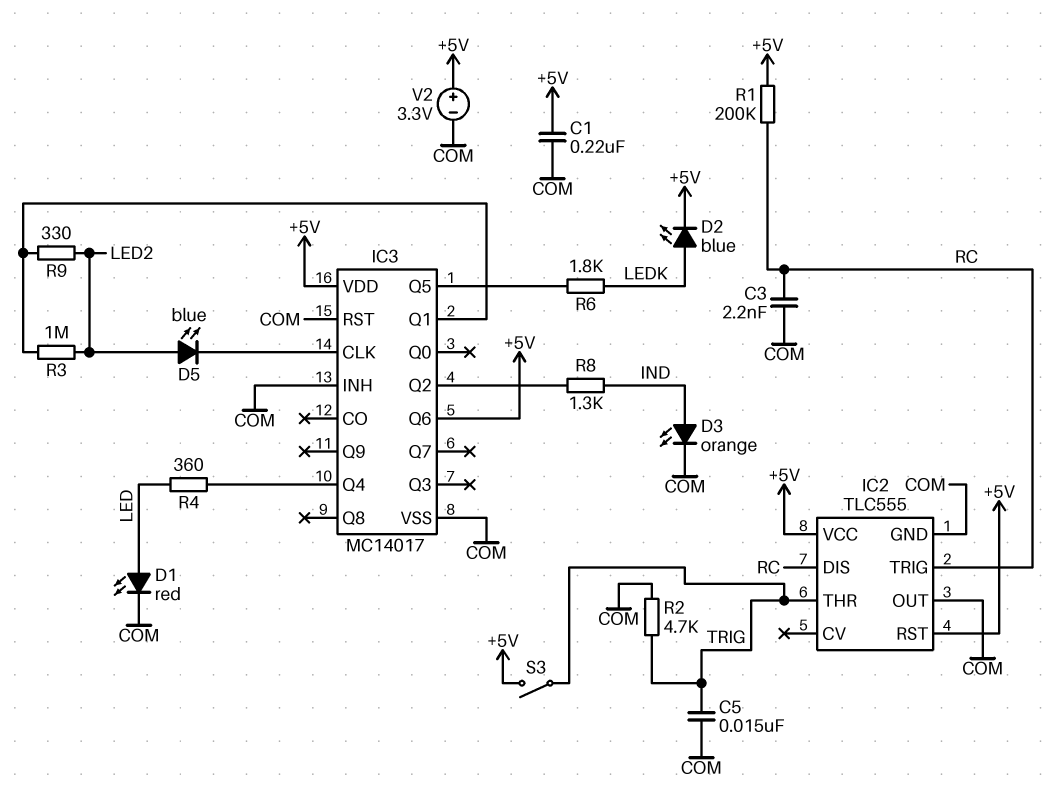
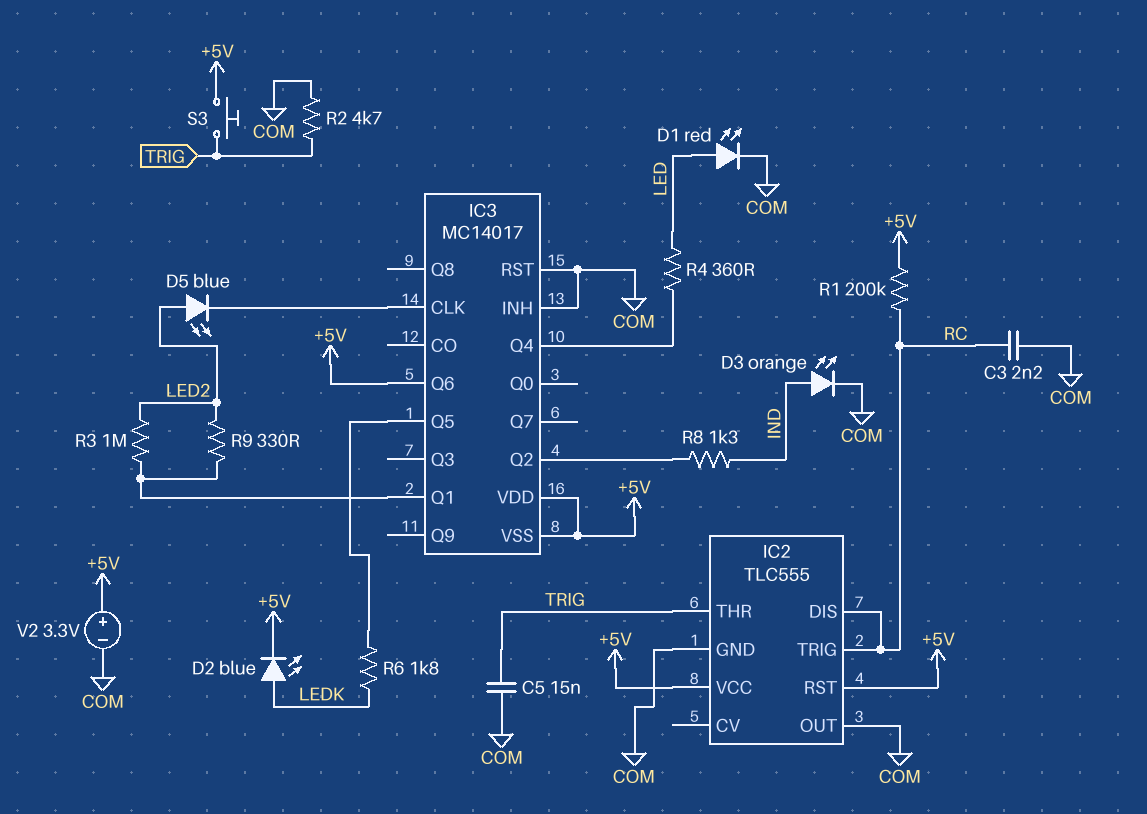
C1: 220nF (+5V, COM) -> none
IC3 pin VSS: COM -> +5V
S3: switch (+5V, TRIG) -> button (+5V, TRIG)

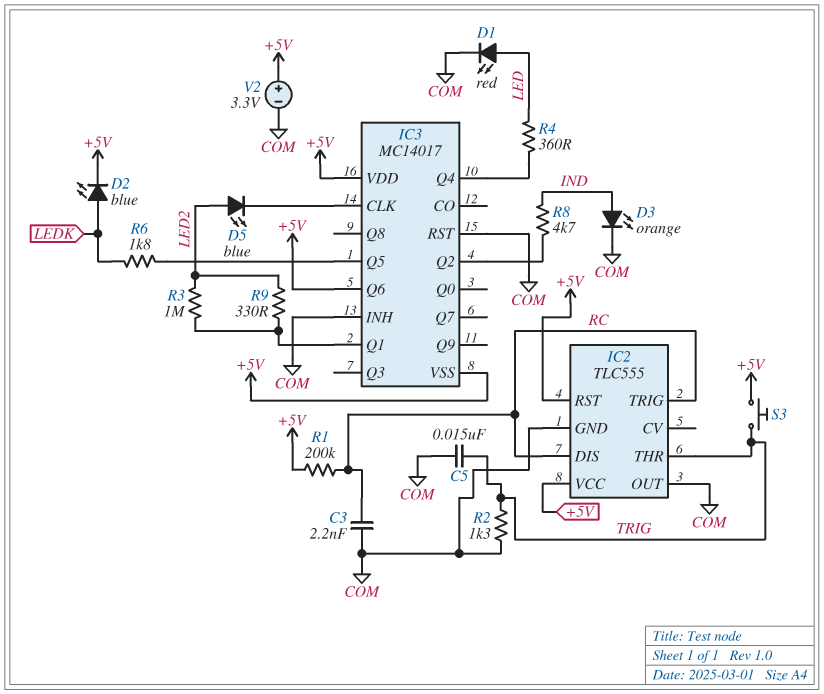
R2: 4.7k (COM, TRIG) -> 1.3k (COM, TRIG)
R8: 1.3k (IC3/Q2, IND) -> 4.7k (IC3/Q2, IND)

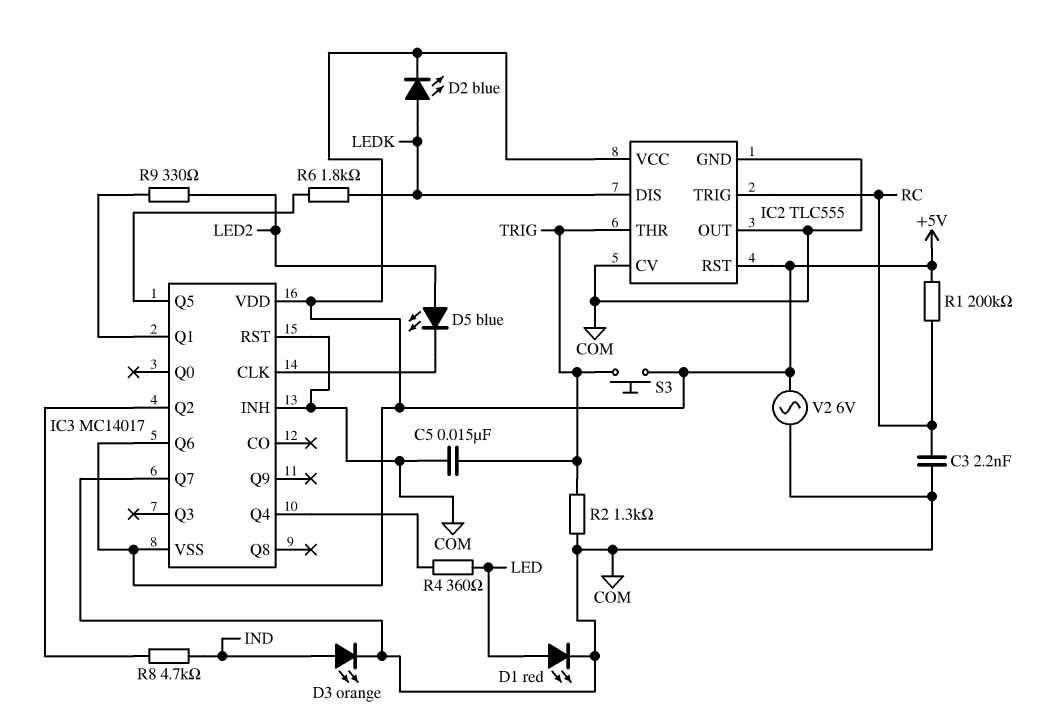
IC2 pin CV: none -> COM
IC2 pin DIS: RC -> LEDK
IC3 pin Q7: none -> COM
R3: 1M (IC3/Q1, LED2) -> none
V2: 3.3V (plus +5V, minus COM) -> AC 6V (+5V, COM)

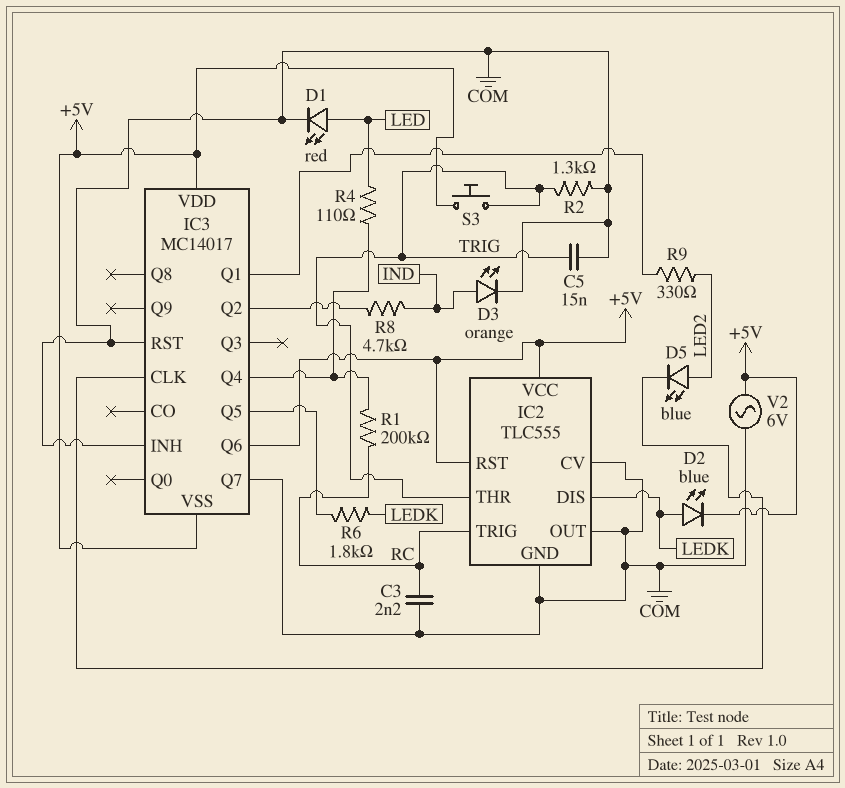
R1: 200k (+5V, RC) -> 200k (IC3/Q4, RC)
R4: 360 (IC3/Q4, LED) -> 110 (IC3/Q4, LED)

